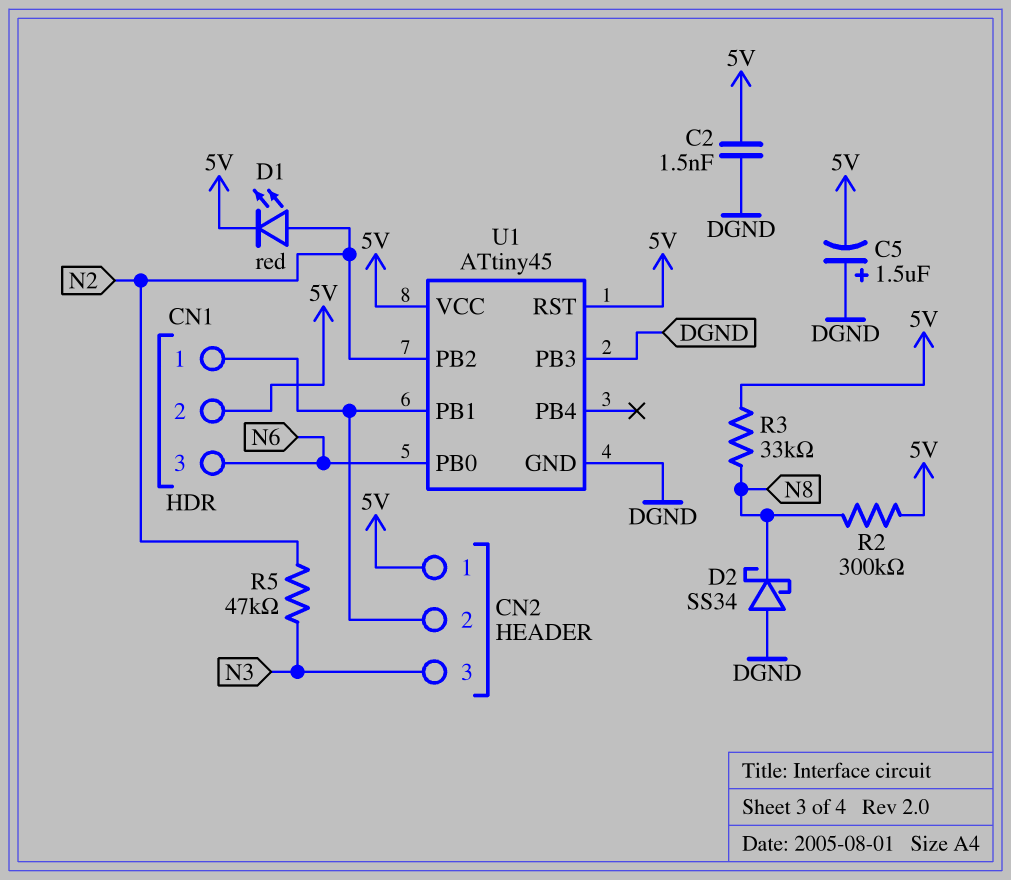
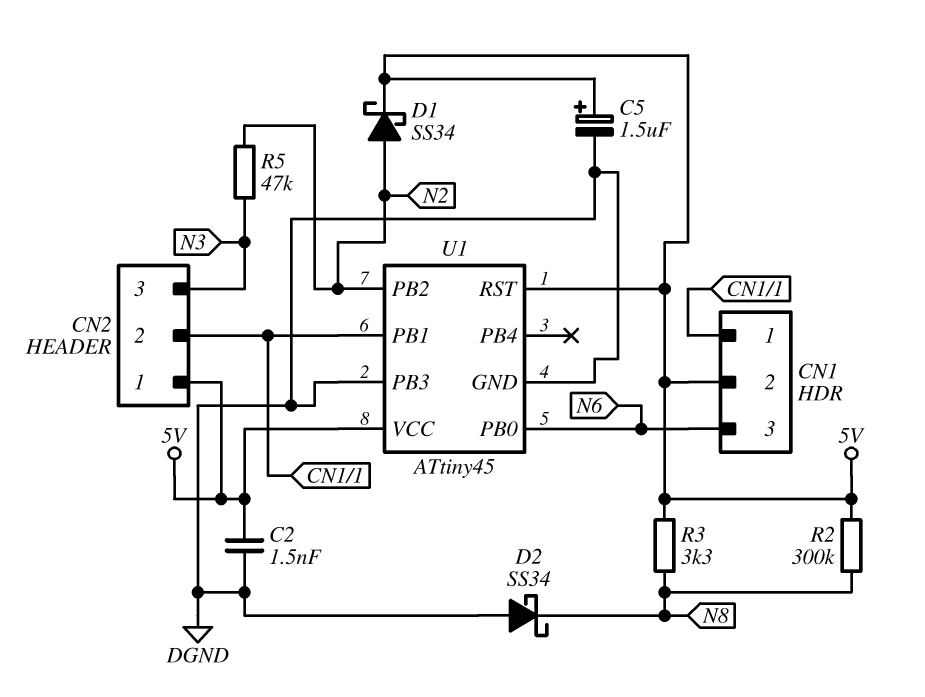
C5: 1.5uF (plus DGND, minus 5V) -> 1.5uF (plus 5V, minus DGND)
D1: LED red (A N2, K 5V) -> schottky SS34 (A N2, K 5V)
R3: 33k (5V, N8) -> 3.3k (5V, N8)

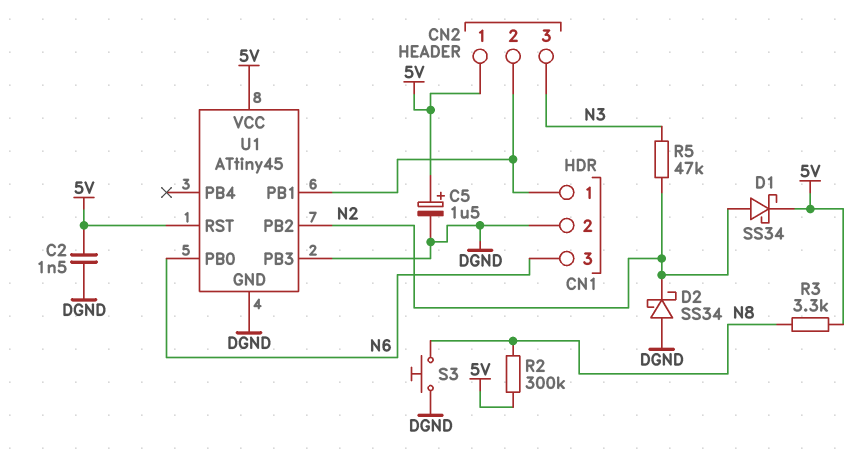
CN1 pin 2: 5V -> DGND
D2: schottky SS34 (A DGND, K N8) -> schottky SS34 (A DGND, K N2)
S3: none -> button (DGND, N8)

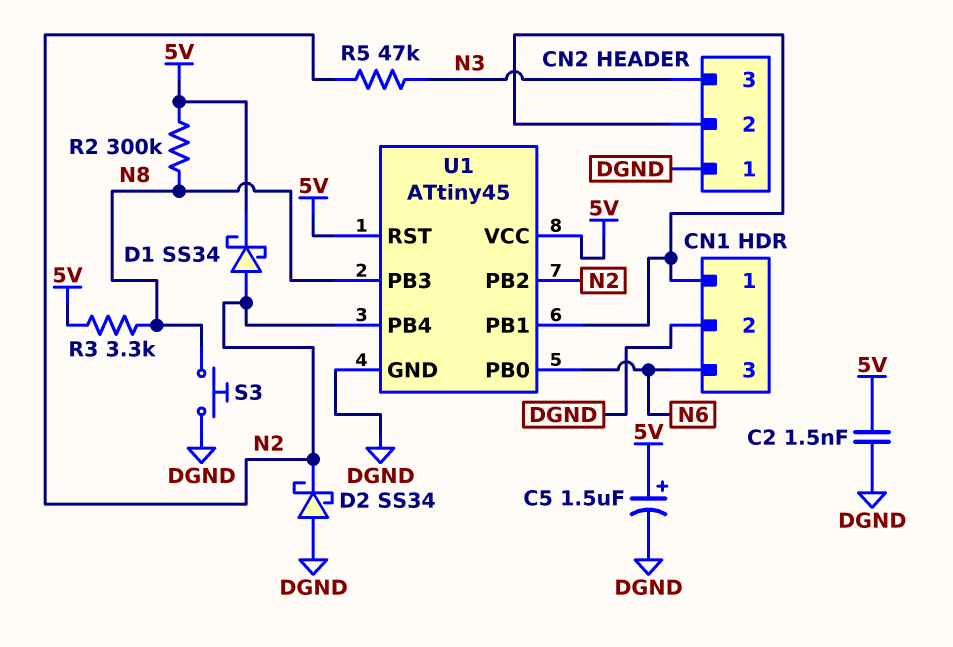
CN2 pin 1: 5V -> DGND
U1 pin PB3: DGND -> N8
U1 pin PB4: none -> N2

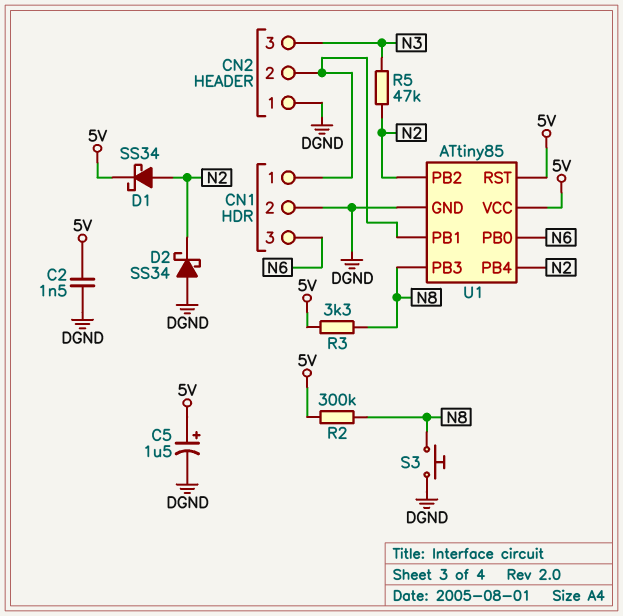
U1: ATtiny45 -> ATtiny85

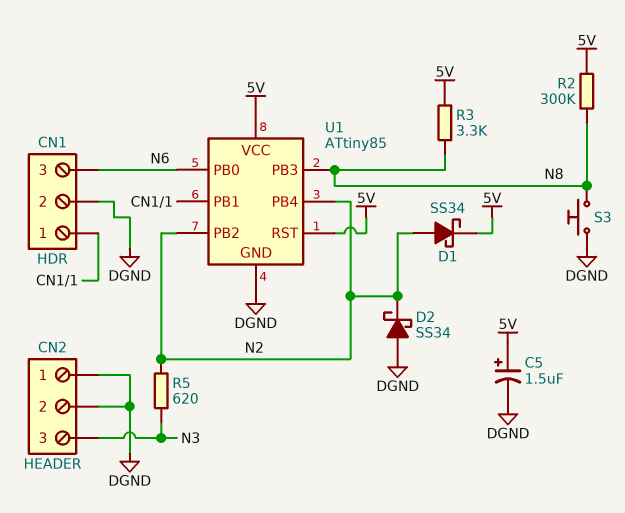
C2: 1.5nF (5V, DGND) -> none
CN2 pin 2: CN1/1 -> DGND
R5: 47k (N2, N3) -> 620 (N2, N3)

